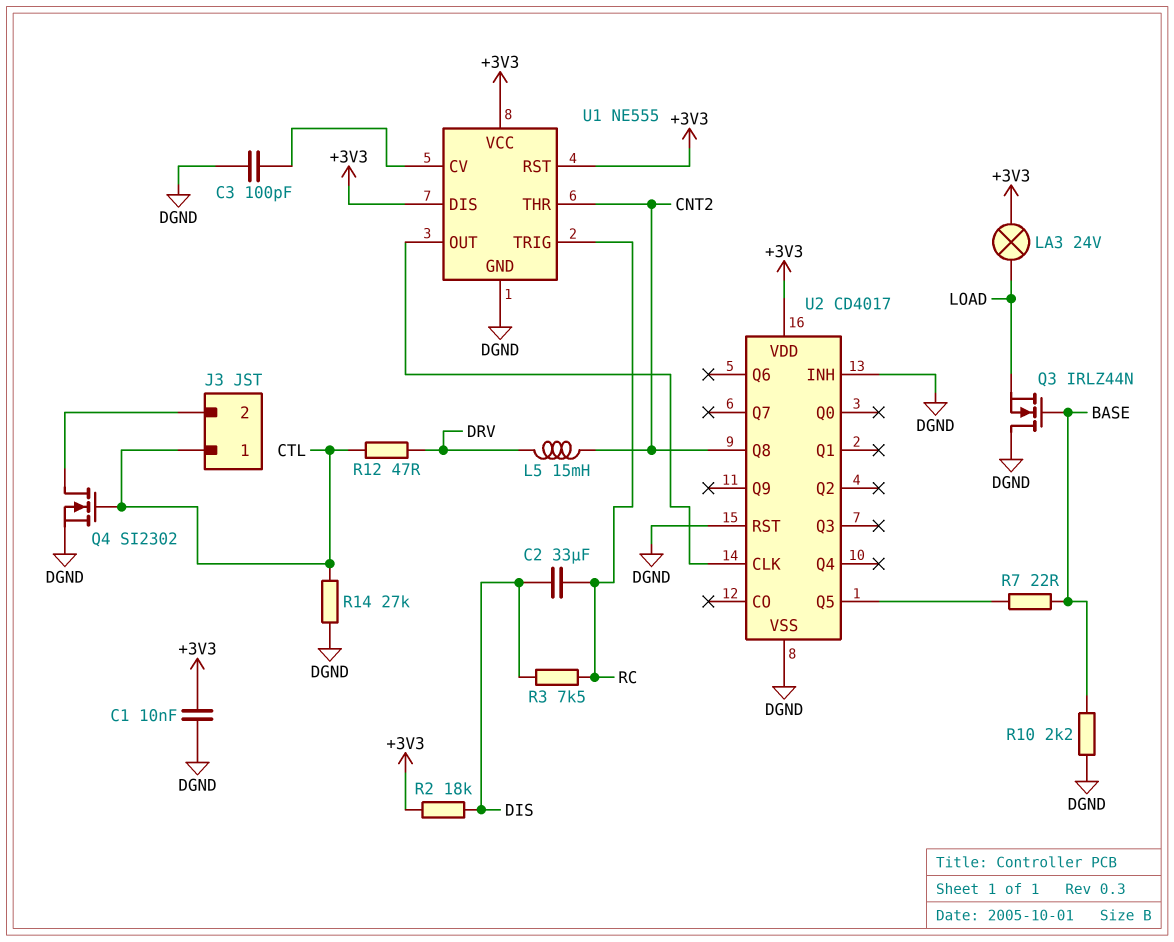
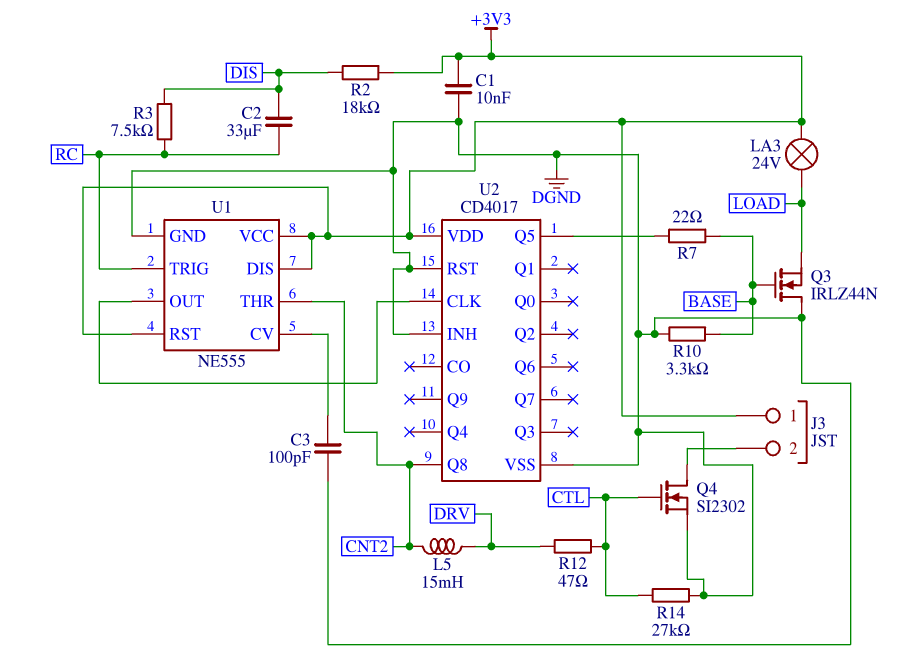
J3 pin 1: CTL -> +3V3
R10: 2.2k (BASE, DGND) -> 3.3k (BASE, DGND)

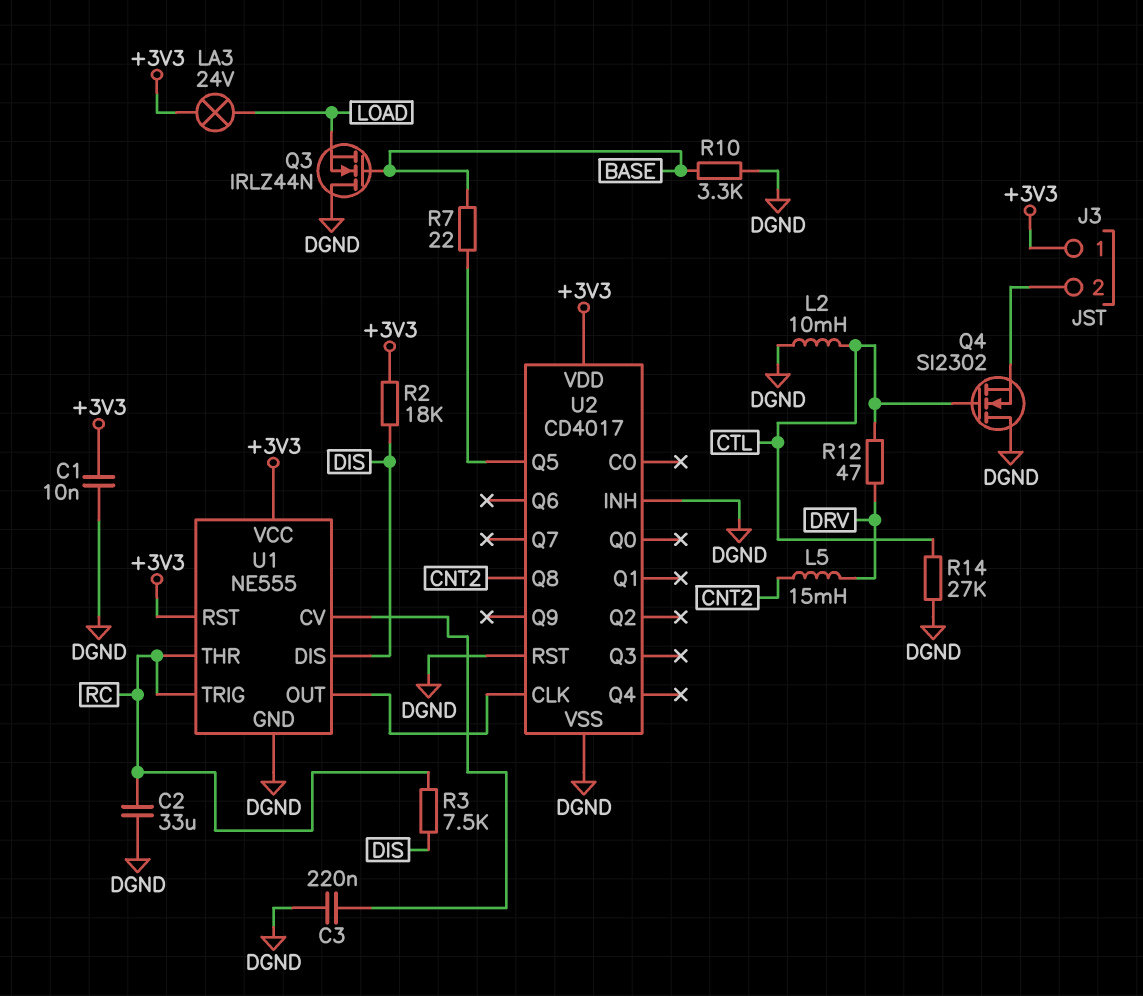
C2: 33uF (DIS, RC) -> 33uF (DGND, RC)
C3: 100pF (DGND, U1/CV) -> 220nF (DGND, U1/CV)
L2: none -> 10mH (CTL, DGND)
Q4: NMOS SI2302 (G CTL, D J3/2, S DGND) -> NMOS SI2302 (G CTL, D DGND, S J3/2)
U1 pin DIS: +3V3 -> DIS
U1 pin THR: CNT2 -> RC

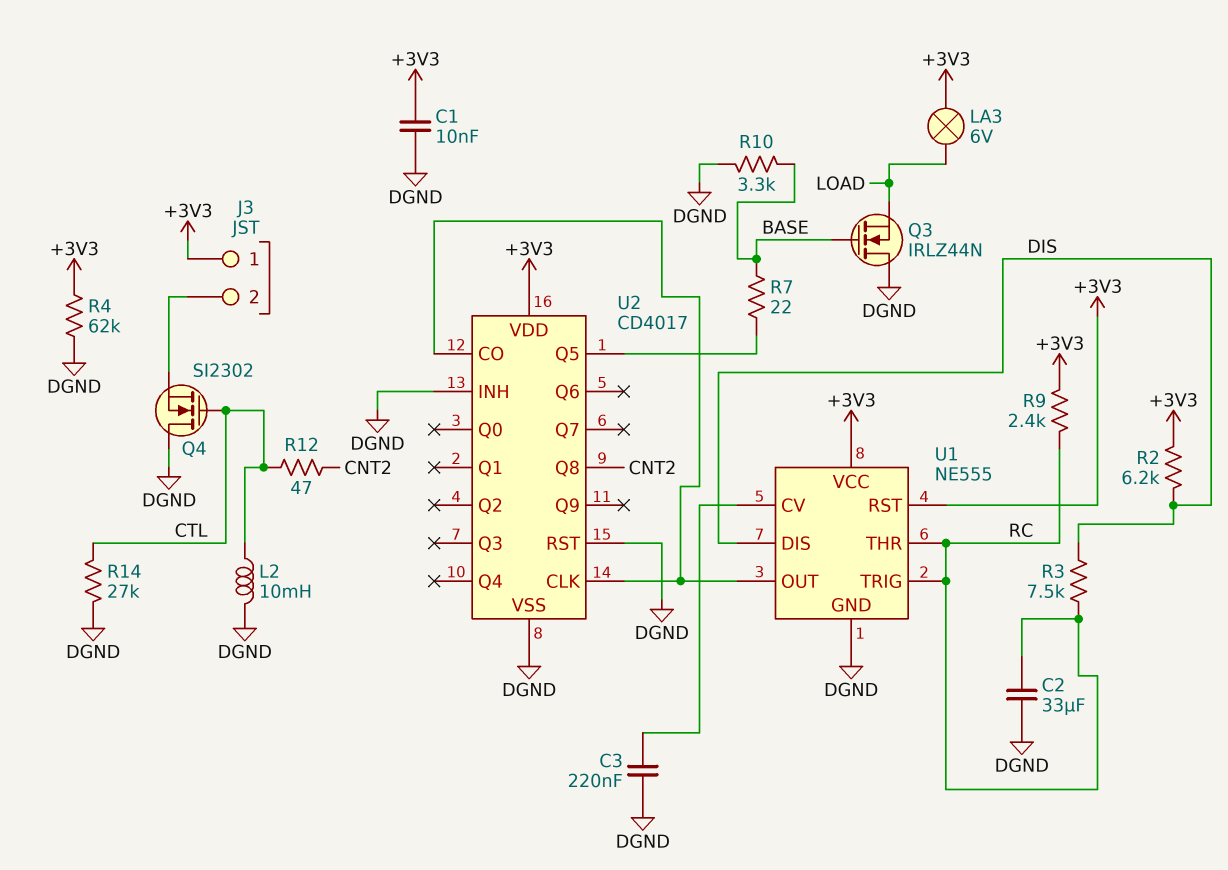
L5: 15mH (CNT2, DRV) -> none
LA3: lamp 24V (+3V3, LOAD) -> lamp 6V (+3V3, LOAD)
R2: 18k (+3V3, DIS) -> 6.2k (+3V3, DIS)
R4: none -> 62k (+3V3, DGND)
R9: none -> 2.4k (+3V3, RC)
R12: 47 (CTL, DRV) -> 47 (CNT2, CTL)
U2 pin CO: none -> U1/OUT

